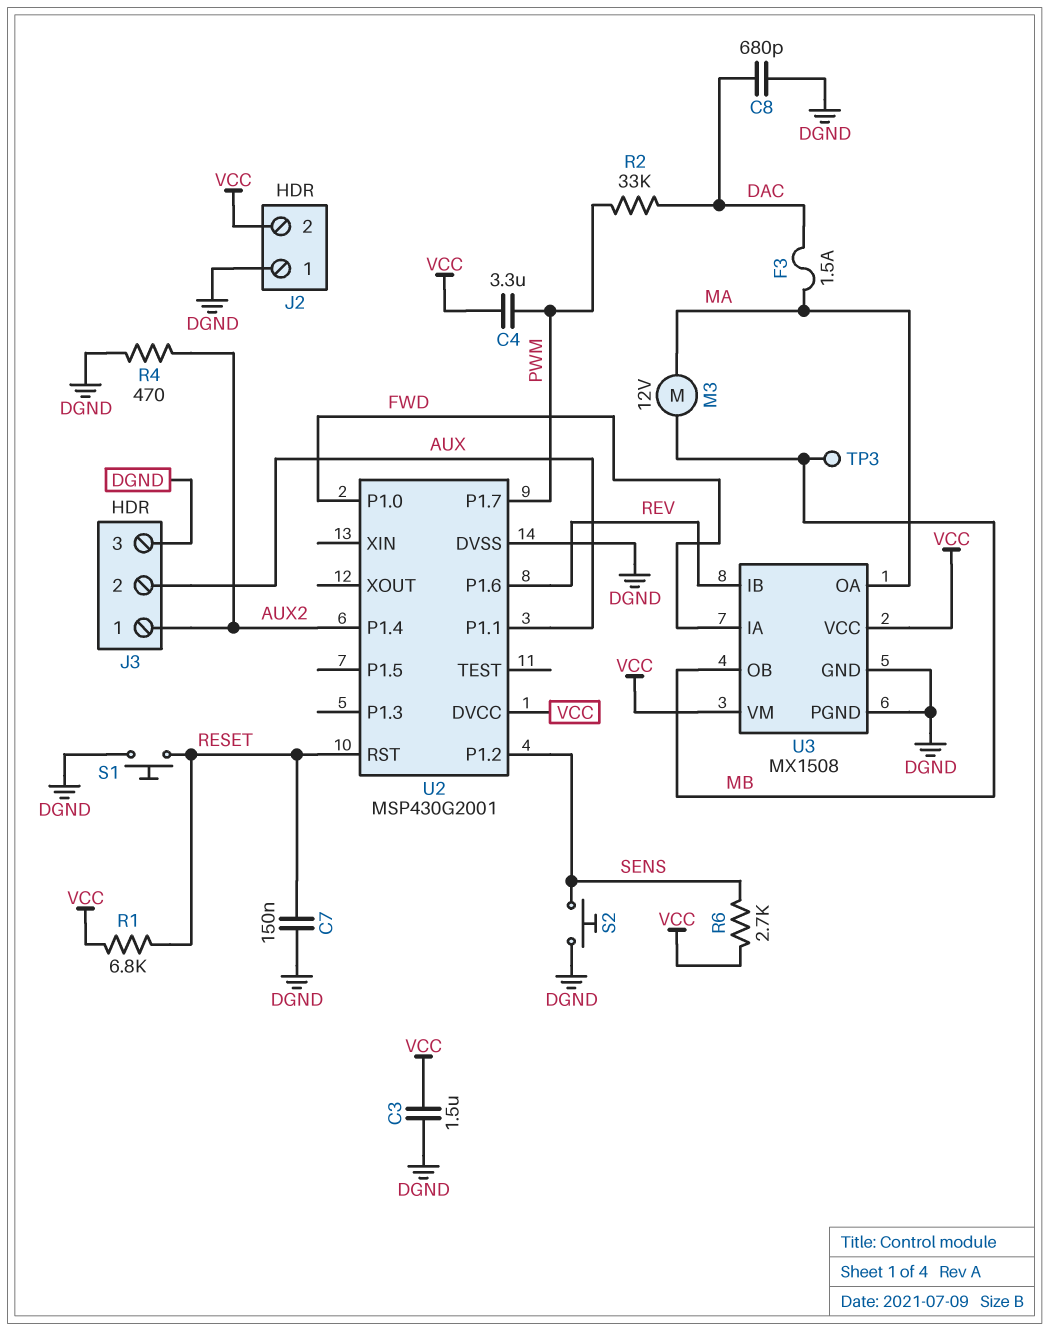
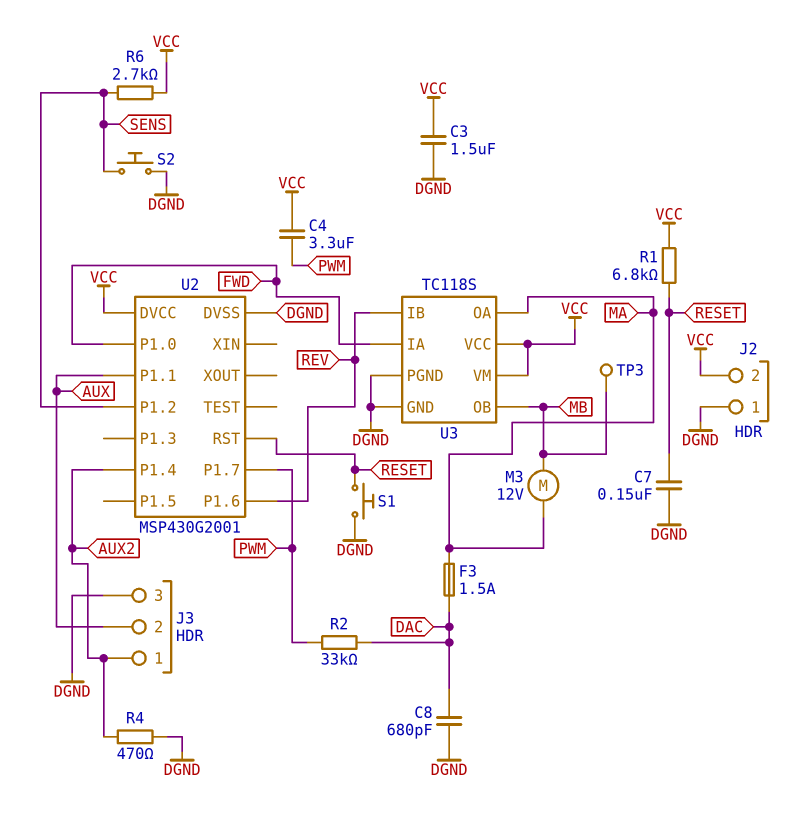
U3: MX1508 -> TC118S

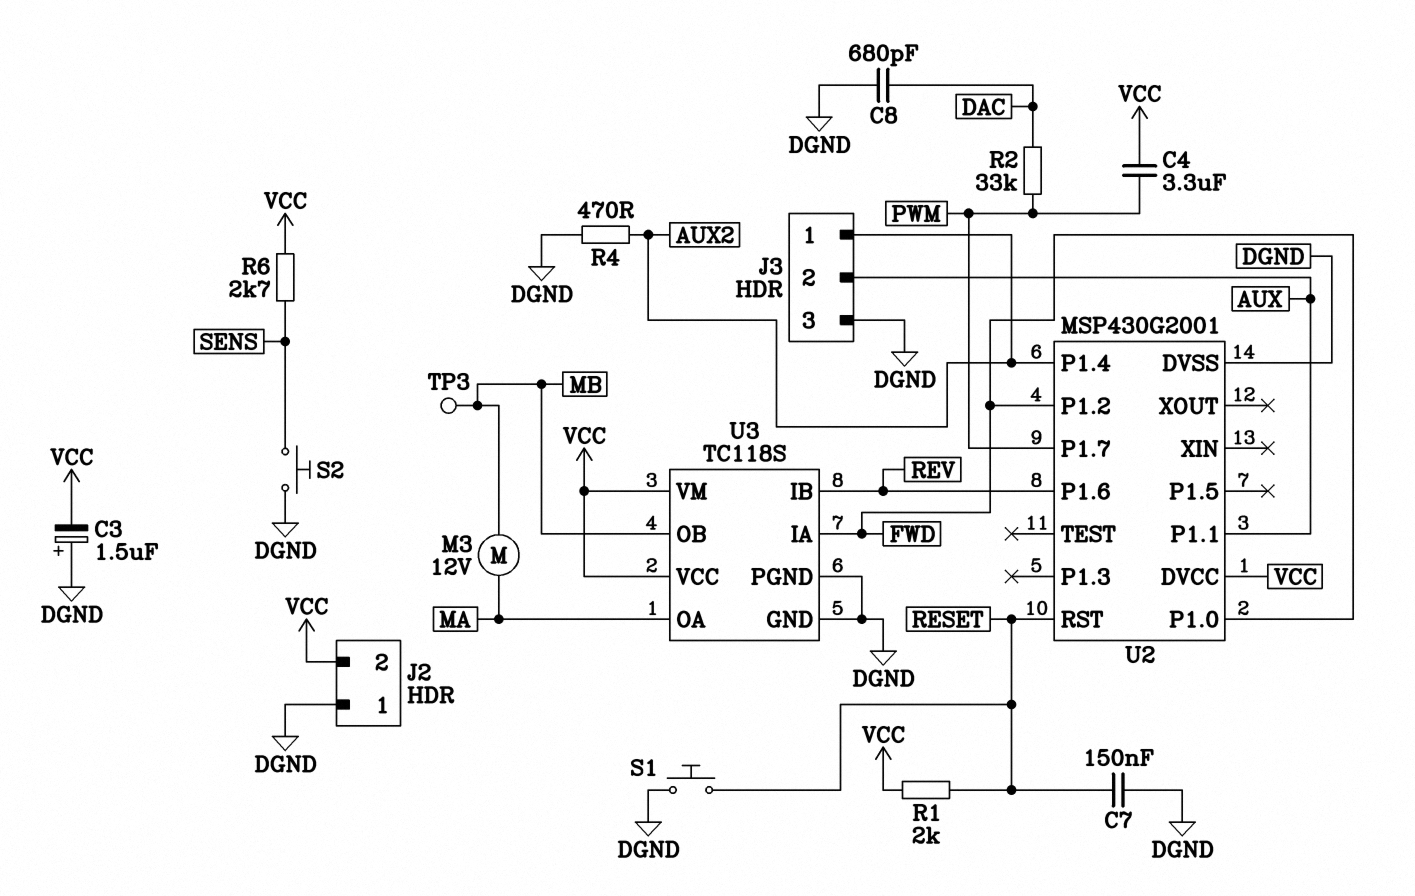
C3: 1.5uF (DGND, VCC) -> 1.5uF (plus DGND, minus VCC)
F3: 1.5A (DAC, MA) -> none
R1: 6.8k (RESET, VCC) -> 2k (RESET, VCC)
U2 pin P1.2: SENS -> FWD

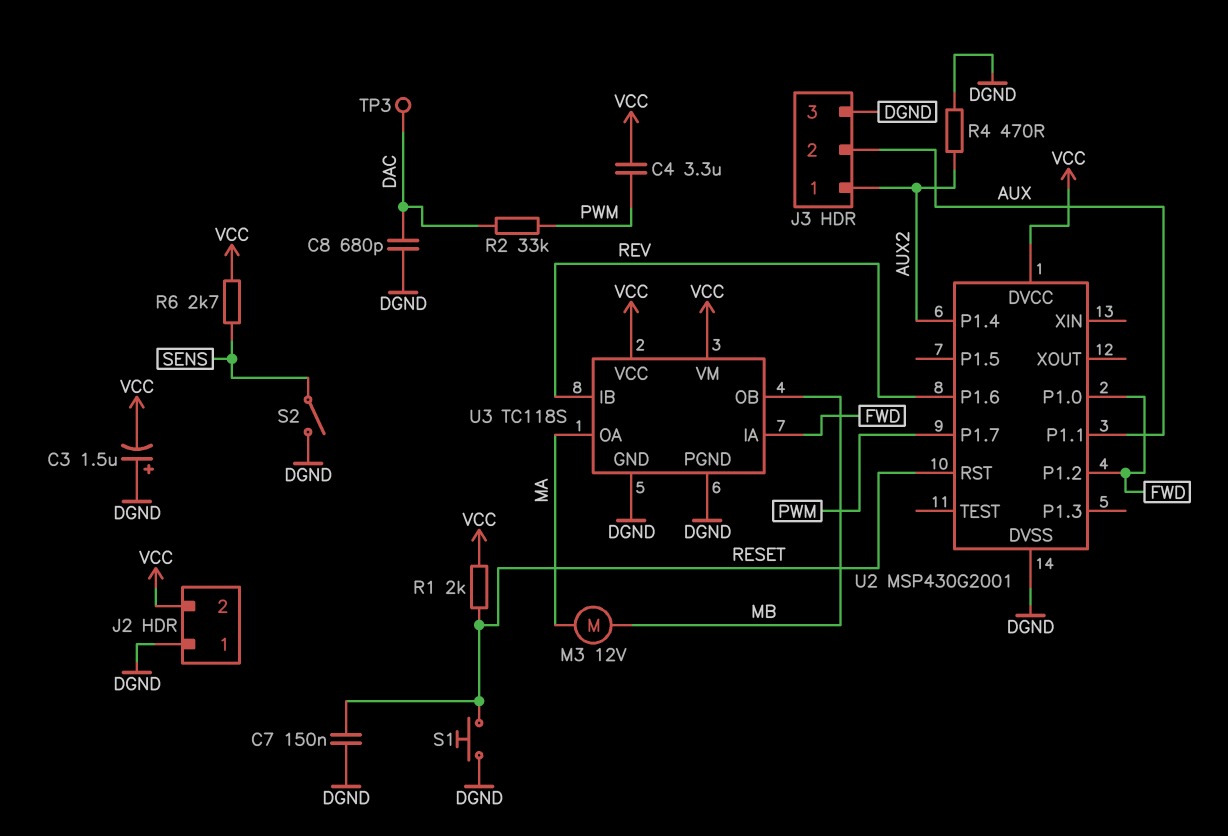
S2: button (DGND, SENS) -> switch (DGND, SENS)
TP3: test point (MB) -> test point (DAC)

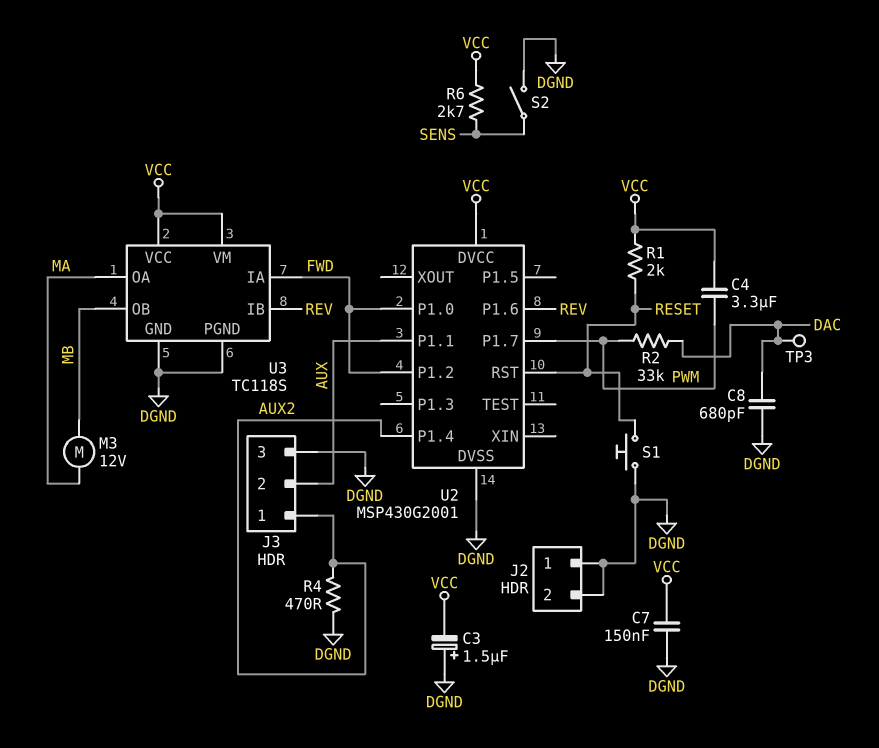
C7: 150nF (DGND, RESET) -> 150nF (DGND, VCC)
J2 pin 2: VCC -> DGND

